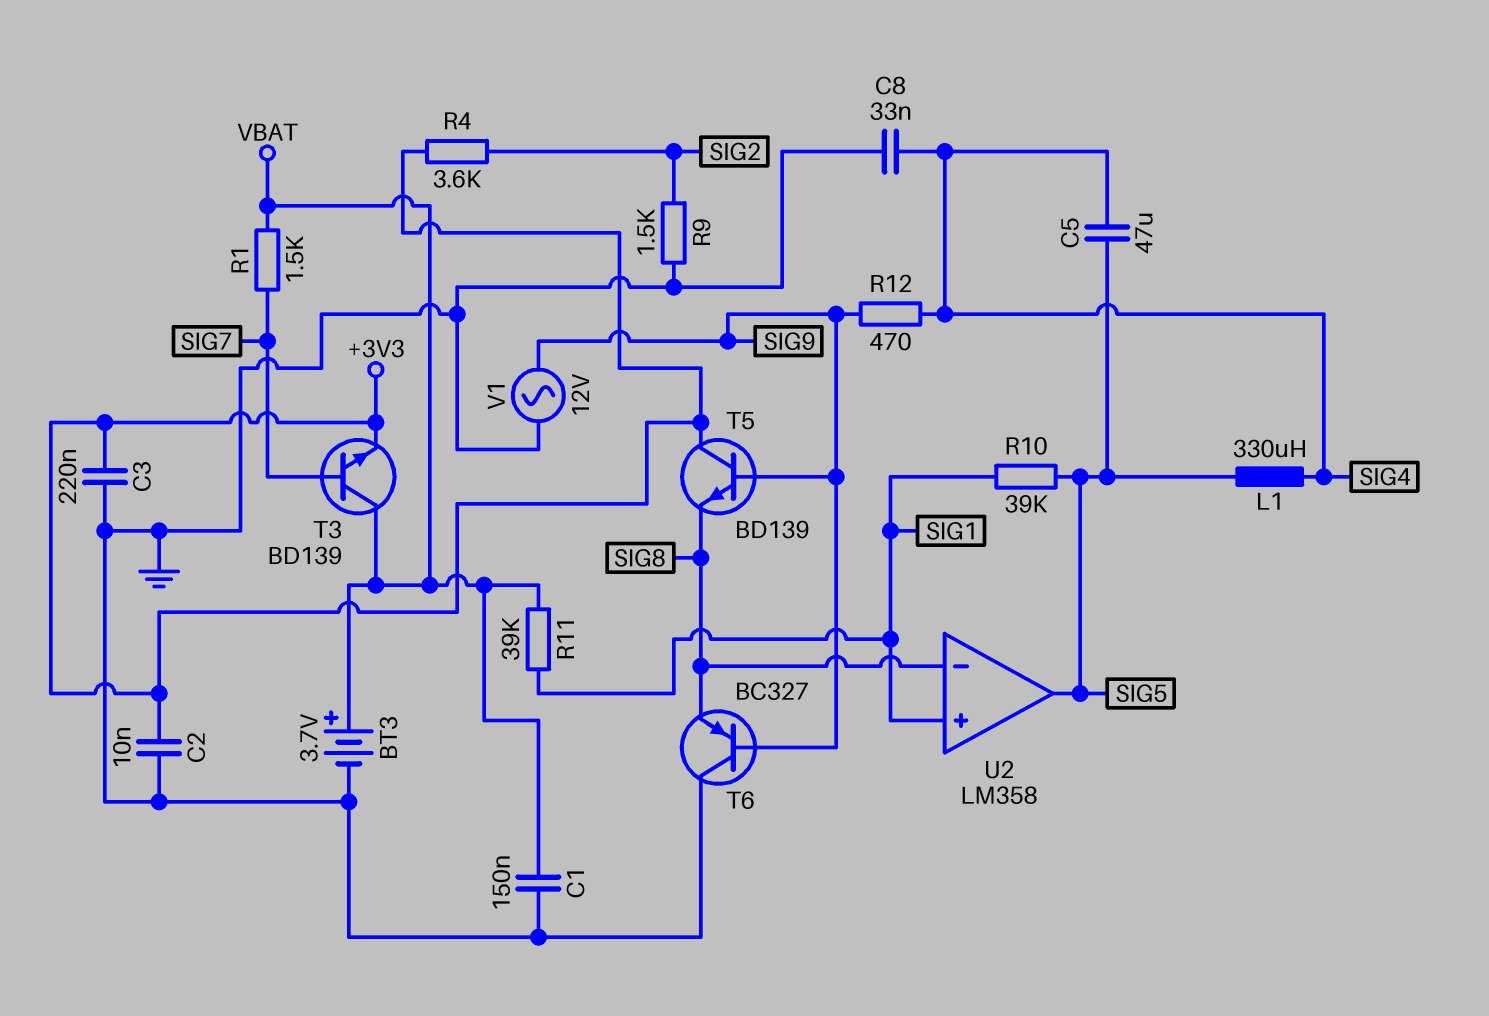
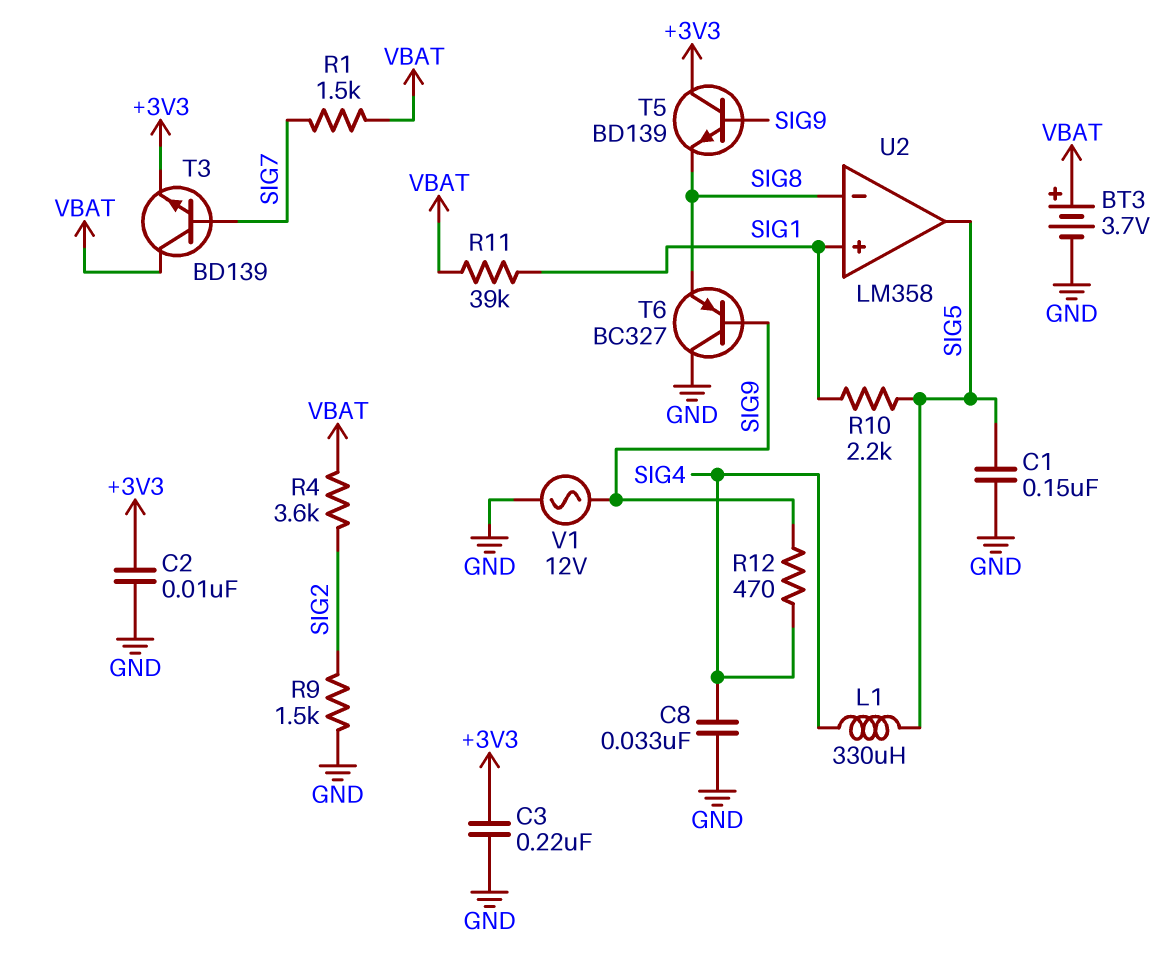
C1: 150nF (GND, VBAT) -> 150nF (GND, SIG5)
C5: 47uF (SIG4, SIG5) -> none
R4: 3.6k (+3V3, SIG2) -> 3.6k (SIG2, VBAT)
R10: 39k (SIG1, SIG5) -> 2.2k (SIG1, SIG5)

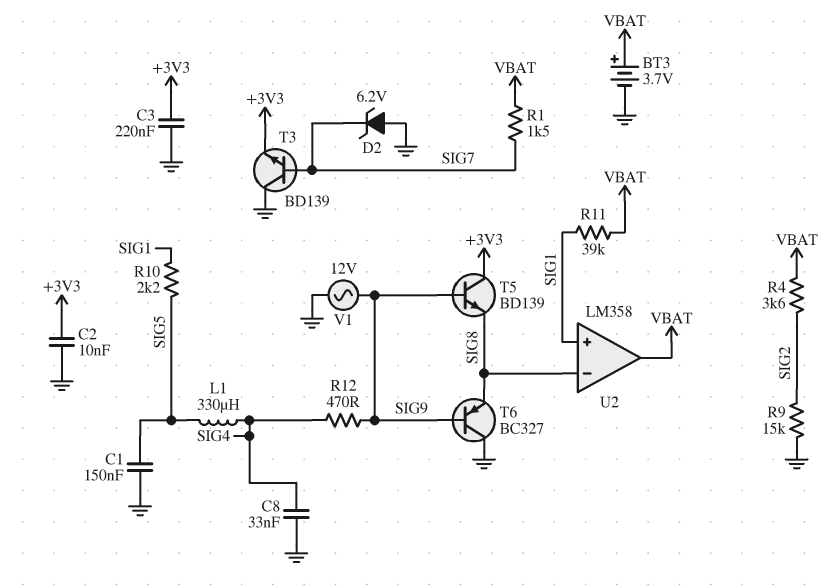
D2: none -> zener 6.2V (A GND, K SIG7)
R9: 1.5k (GND, SIG2) -> 15k (GND, SIG2)
T3: NPN BD139 (B SIG7, C VBAT, E +3V3) -> NPN BD139 (B SIG7, C GND, E +3V3)
U2 pin out: SIG5 -> VBAT

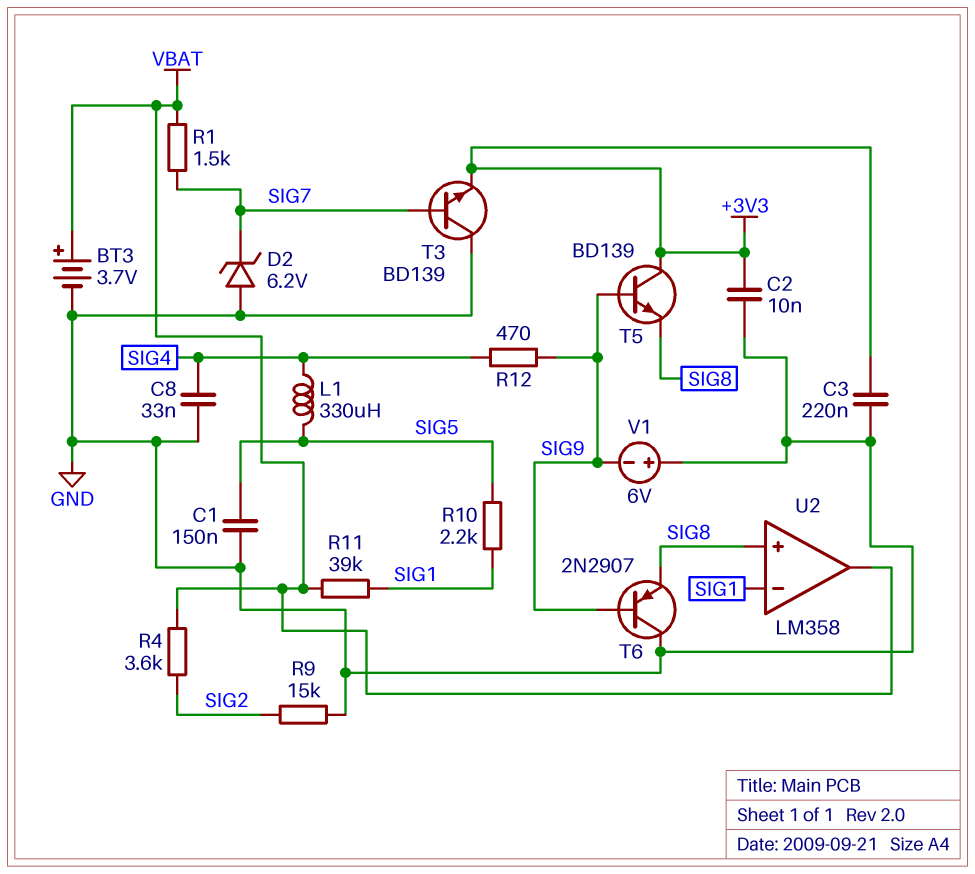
T6: PNP BC327 (B SIG9, C GND, E SIG8) -> PNP 2N2907 (B SIG9, C GND, E SIG8)
U2 pin in+: SIG1 -> SIG8
U2 pin in-: SIG8 -> SIG1
V1: AC 12V (GND, SIG9) -> 6V (plus GND, minus SIG9)

